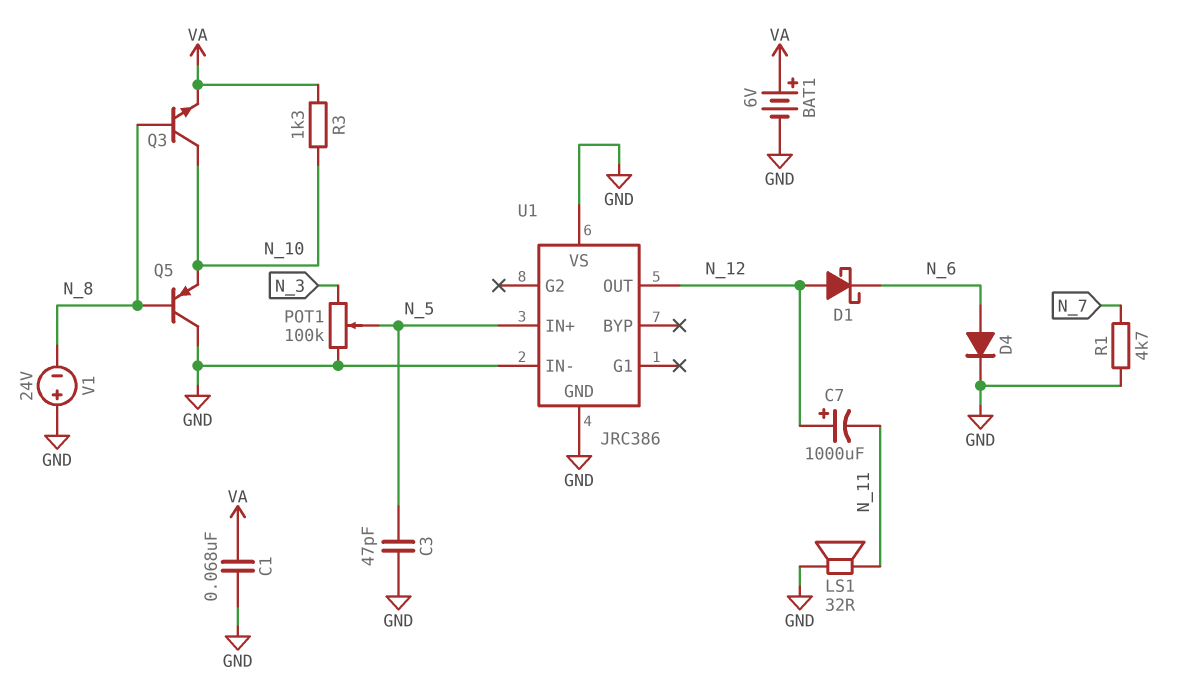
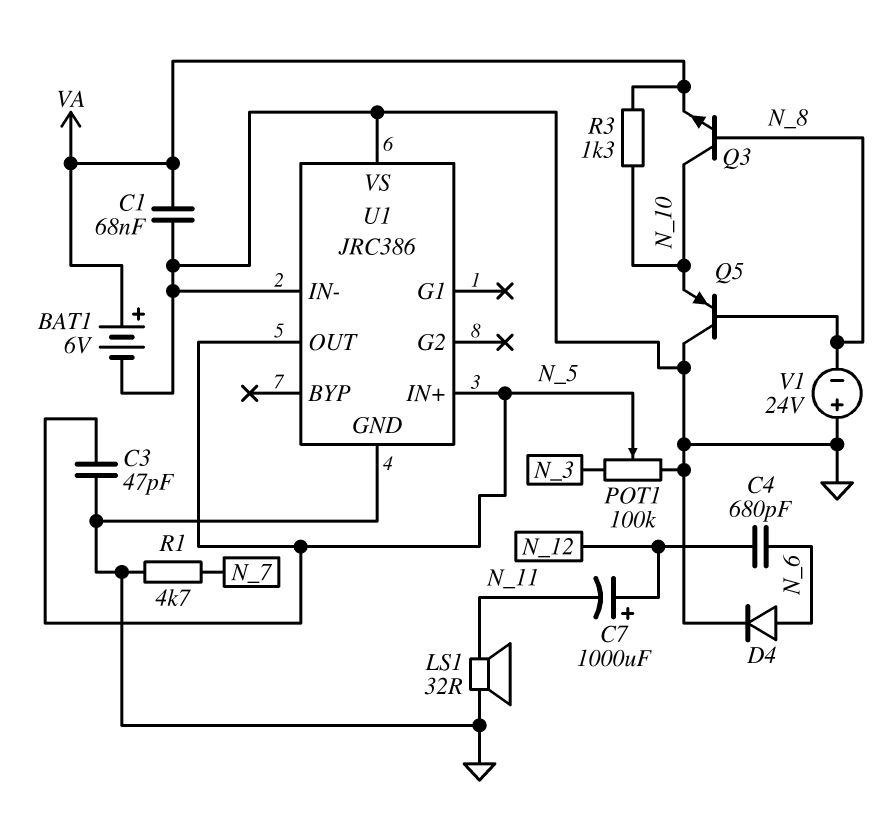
C4: none -> 680pF (N_6, N_12)
D1: schottky (A N_12, K N_6) -> none
U1 pin OUT: N_12 -> N_5

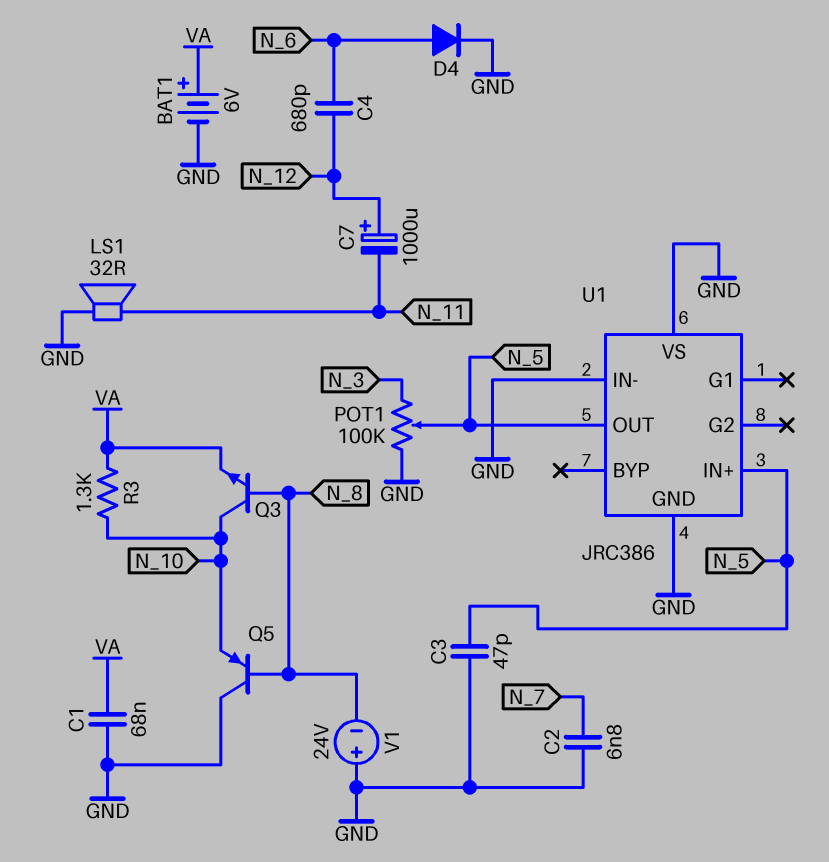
C2: none -> 6.8nF (GND, N_7)
R1: 4.7k (GND, N_7) -> none

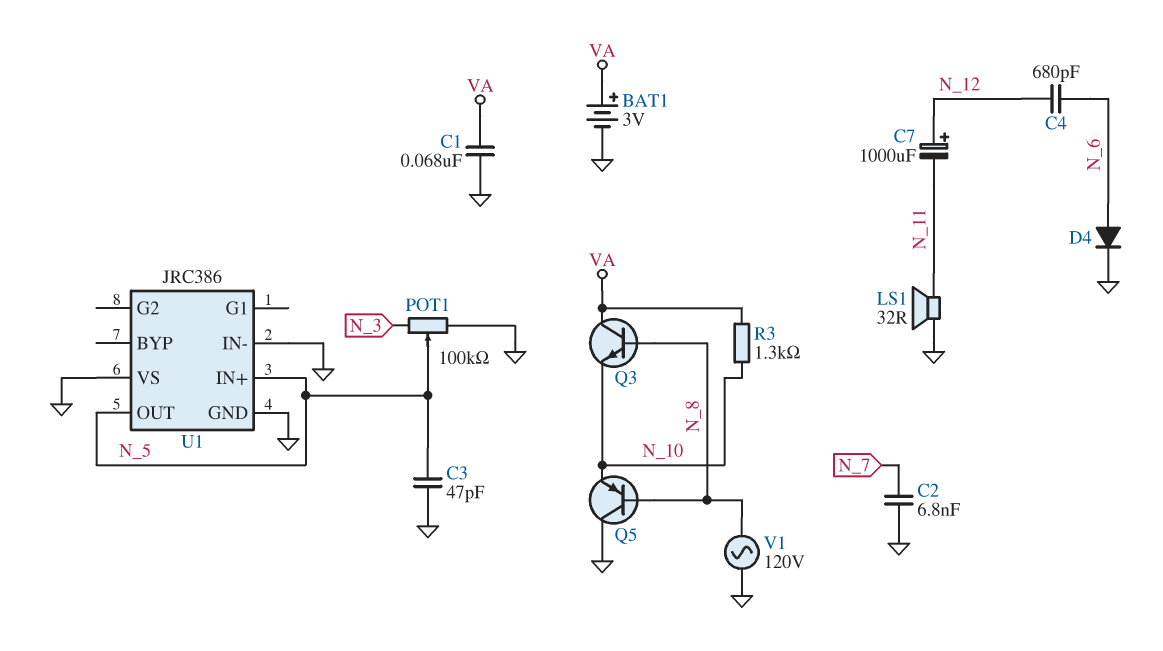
BAT1: 6V (plus VA, minus GND) -> 3V (plus VA, minus GND)
Q3: NPN (B N_8, C N_10, E VA) -> NPN (B N_8, C VA, E N_10)
V1: 24V (plus GND, minus N_8) -> AC 120V (GND, N_8)

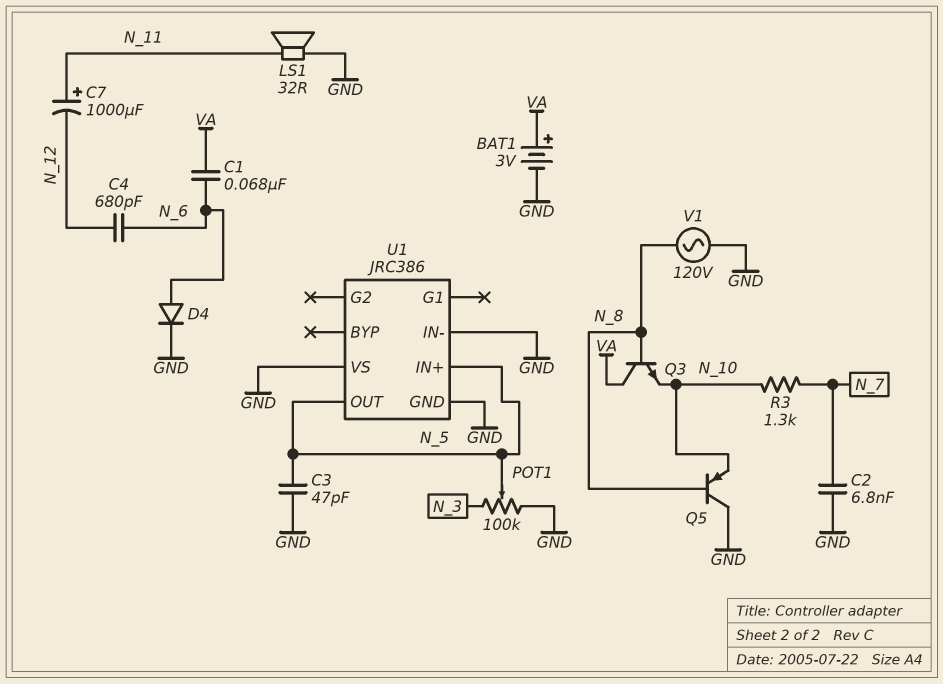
C1: 68nF (GND, VA) -> 68nF (N_6, VA)
C7: 1000uF (plus N_12, minus N_11) -> 1000uF (plus N_11, minus N_12)
R3: 1.3k (N_10, VA) -> 1.3k (N_7, N_10)

